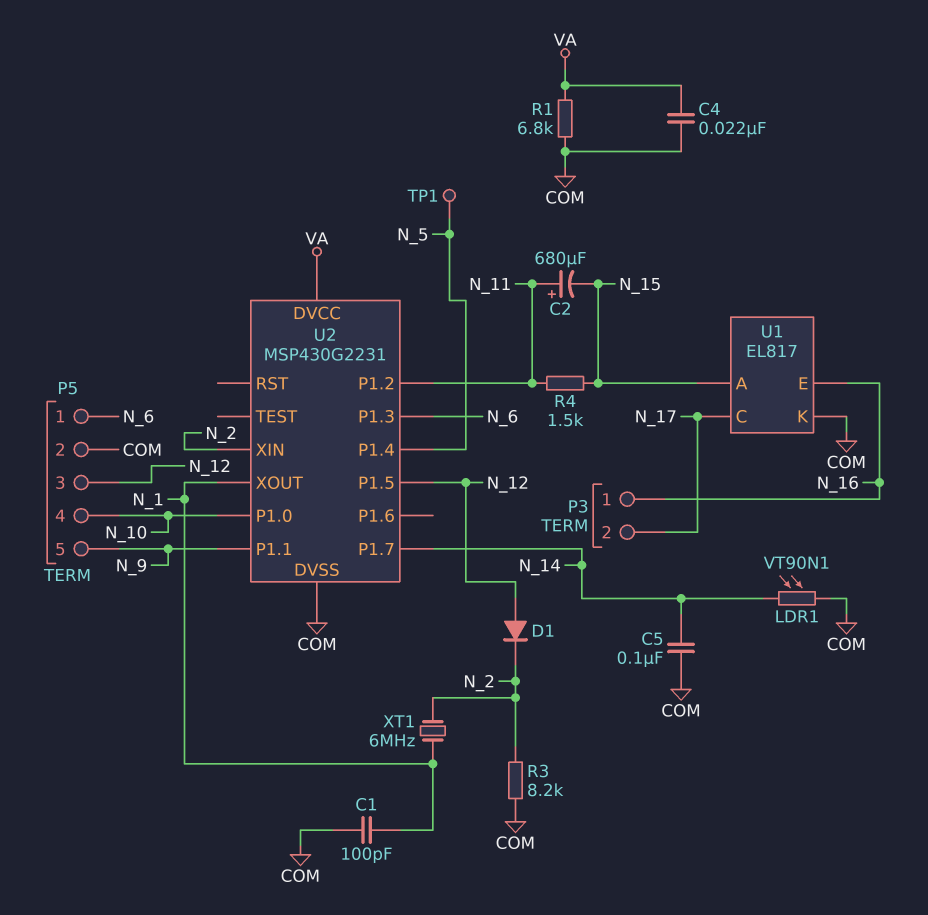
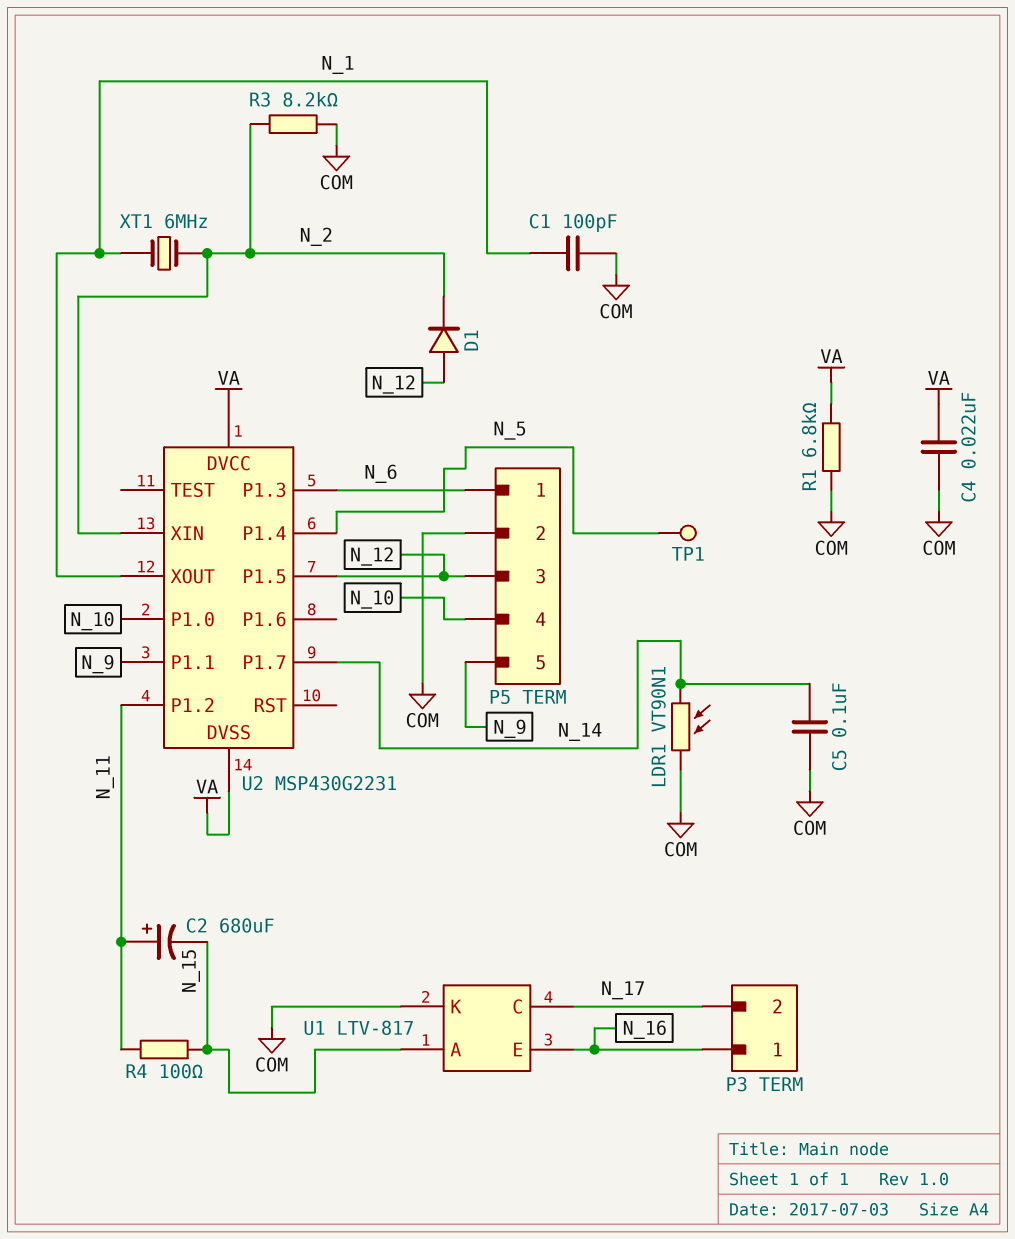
R4: 1.5k (N_11, N_15) -> 100 (N_11, N_15)
U1: EL817 -> LTV-817
U2 pin DVSS: COM -> VA

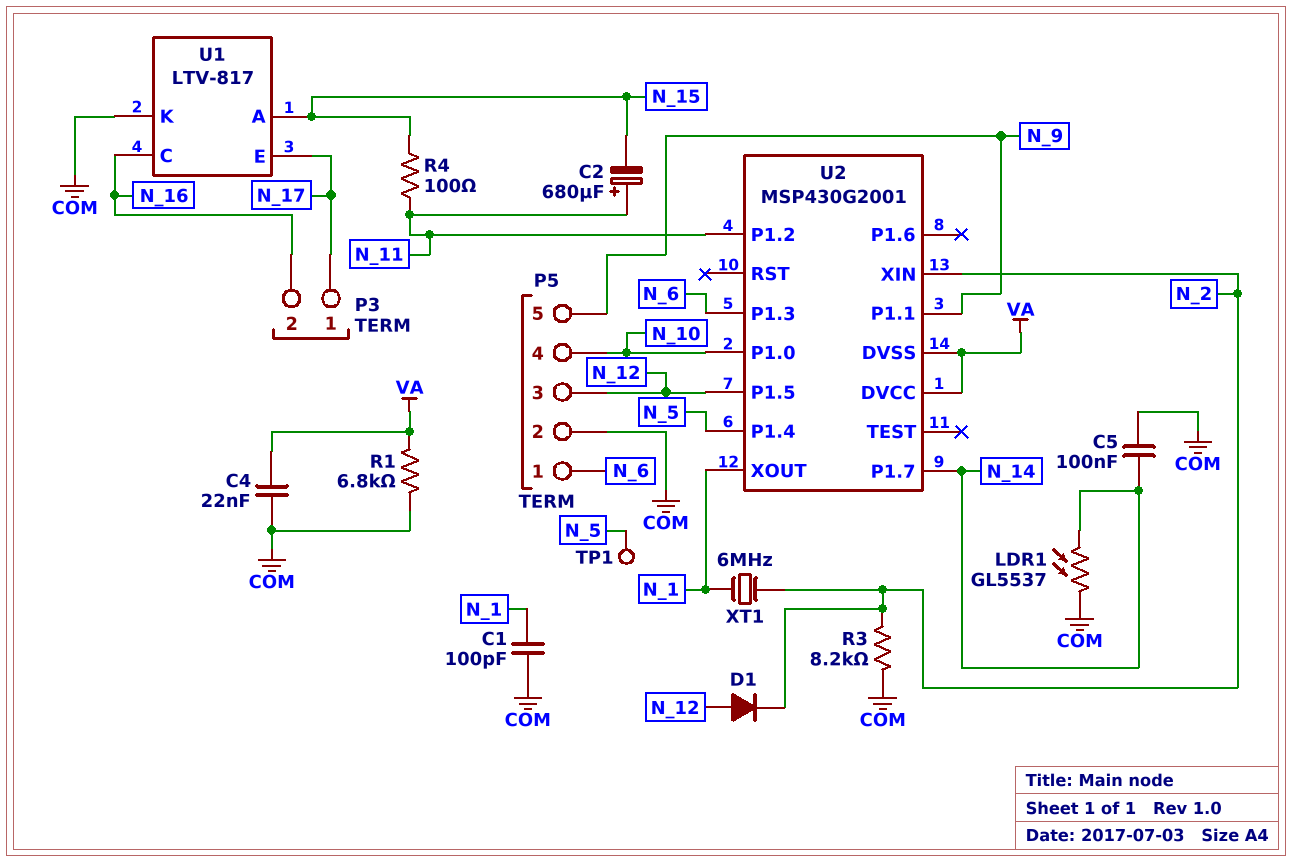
LDR1: VT90N1 (COM, N_14) -> GL5537 (COM, N_14)
P3 pin 1: N_16 -> N_17
P3 pin 2: N_17 -> N_16
U1 pin C: N_17 -> N_16
U1 pin E: N_16 -> N_17
U2: MSP430G2231 -> MSP430G2001

